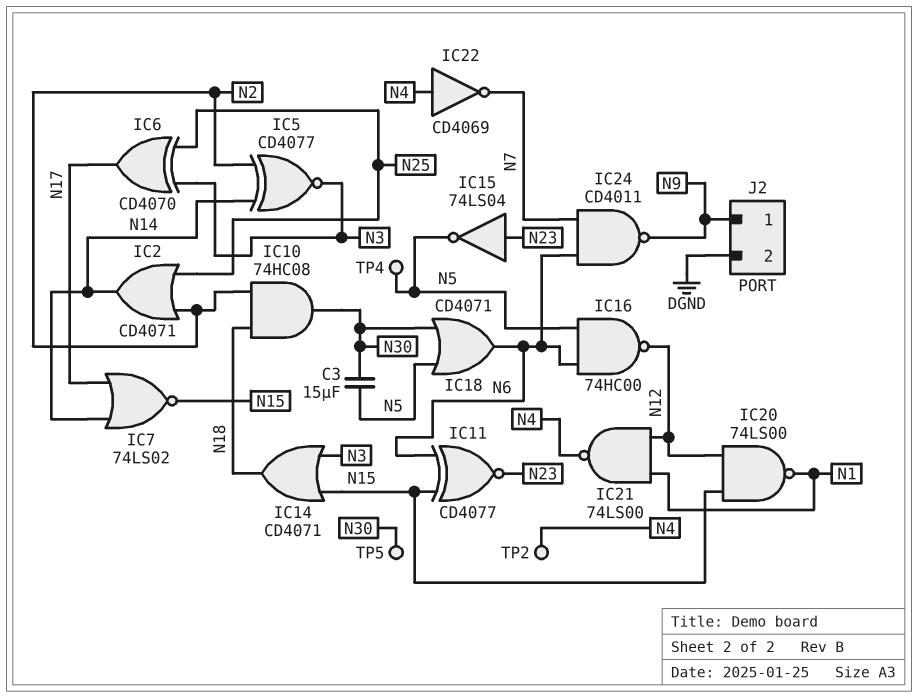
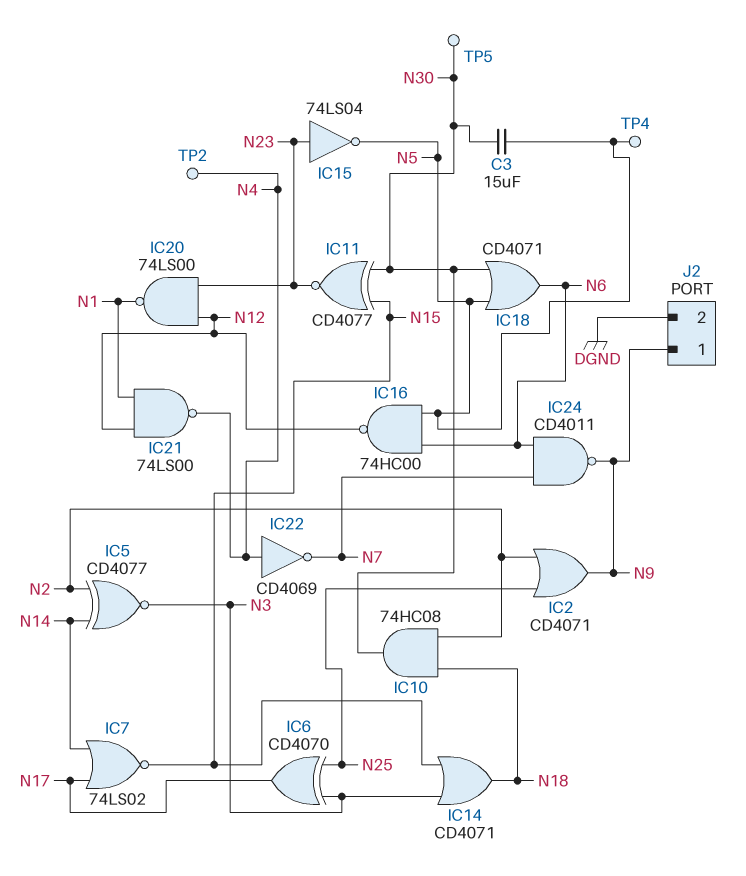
IC2: OR CD4071 (in N2, in N25, out N14) -> OR CD4071 (in N2, in N25, out N9)
IC11: XNOR CD4077 (in N6, in N15, out N23) -> XNOR CD4077 (in N15, in N30, out N23)
IC20: NAND 74LS00 (in N12, in N15, out N1) -> NAND 74LS00 (in N12, in N23, out N1)

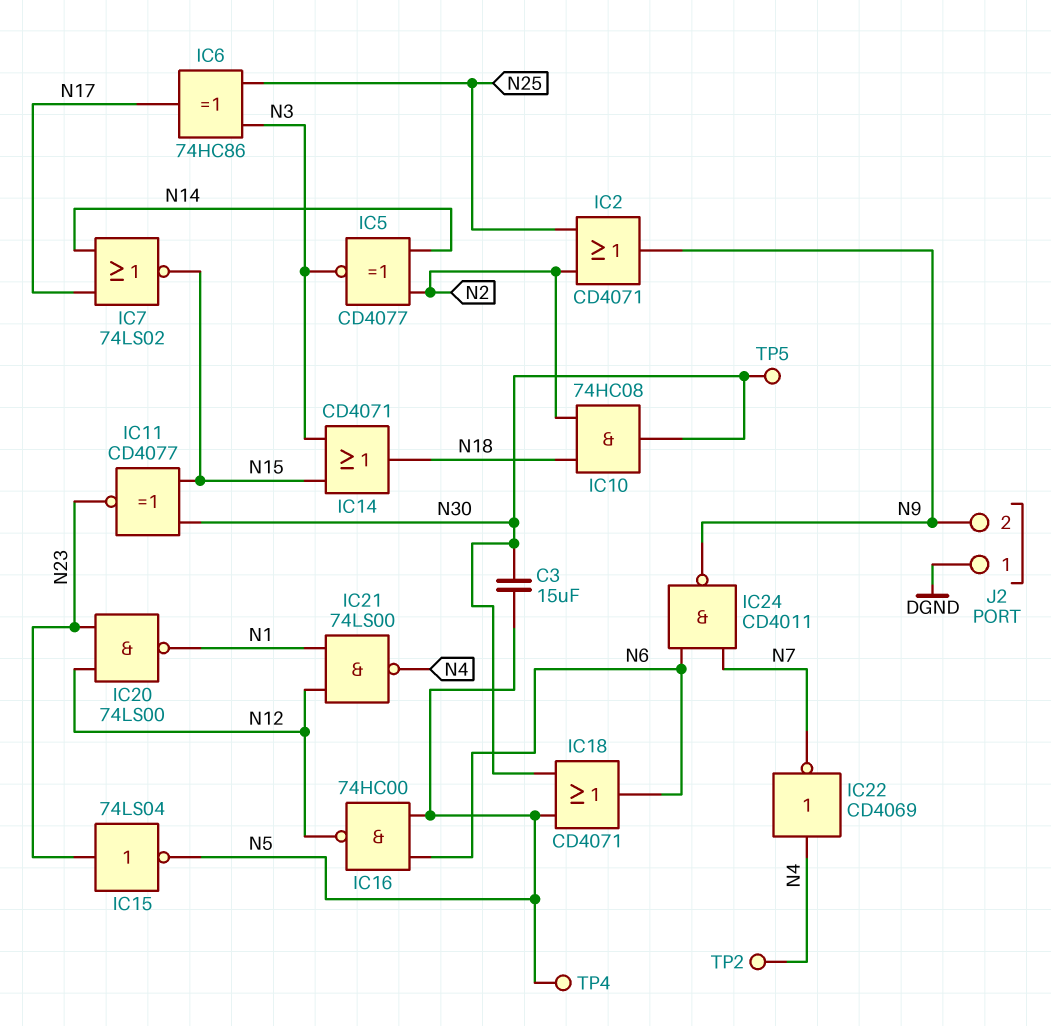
IC6: XOR CD4070 (in N3, in N25, out N17) -> XOR 74HC86 (in N3, in N25, out N17)
J2 pin 1: N9 -> DGND
J2 pin 2: DGND -> N9

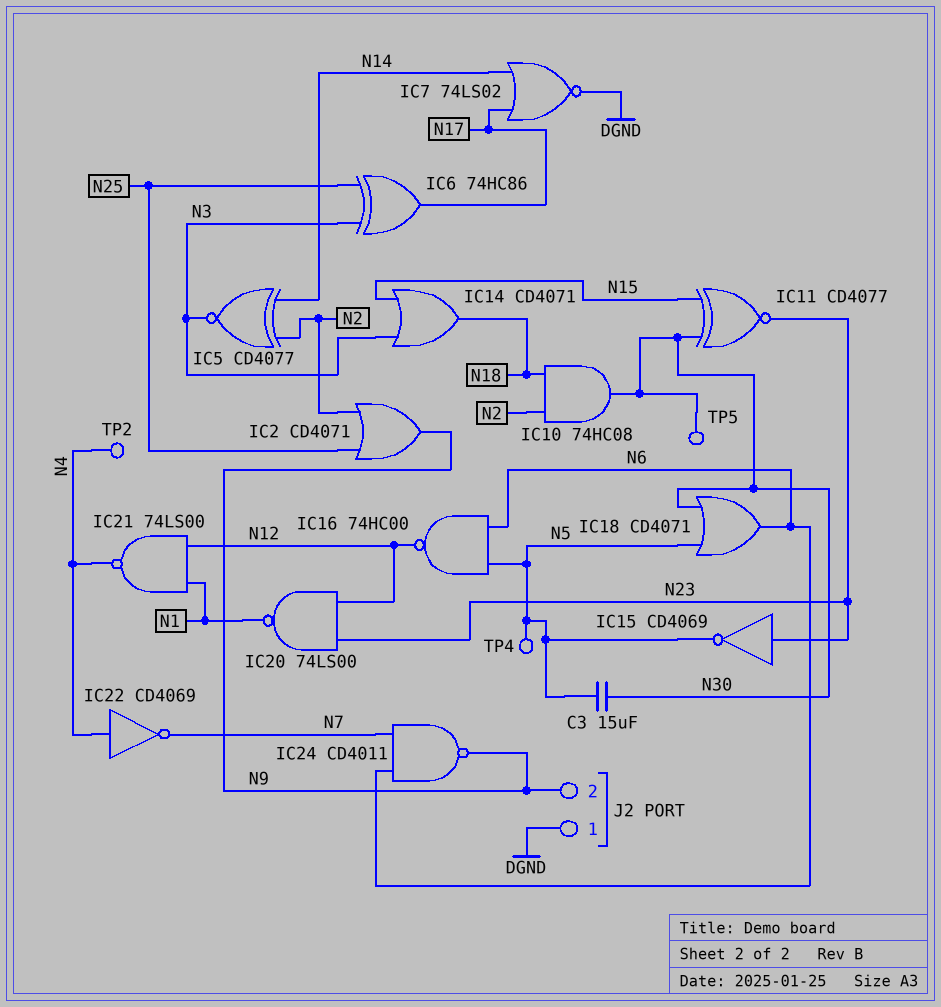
IC7: NOR 74LS02 (in N14, in N17, out N15) -> NOR 74LS02 (in N14, in N17, out DGND)
IC15: NOT 74LS04 (in N23, out N5) -> NOT CD4069 (in N23, out N5)

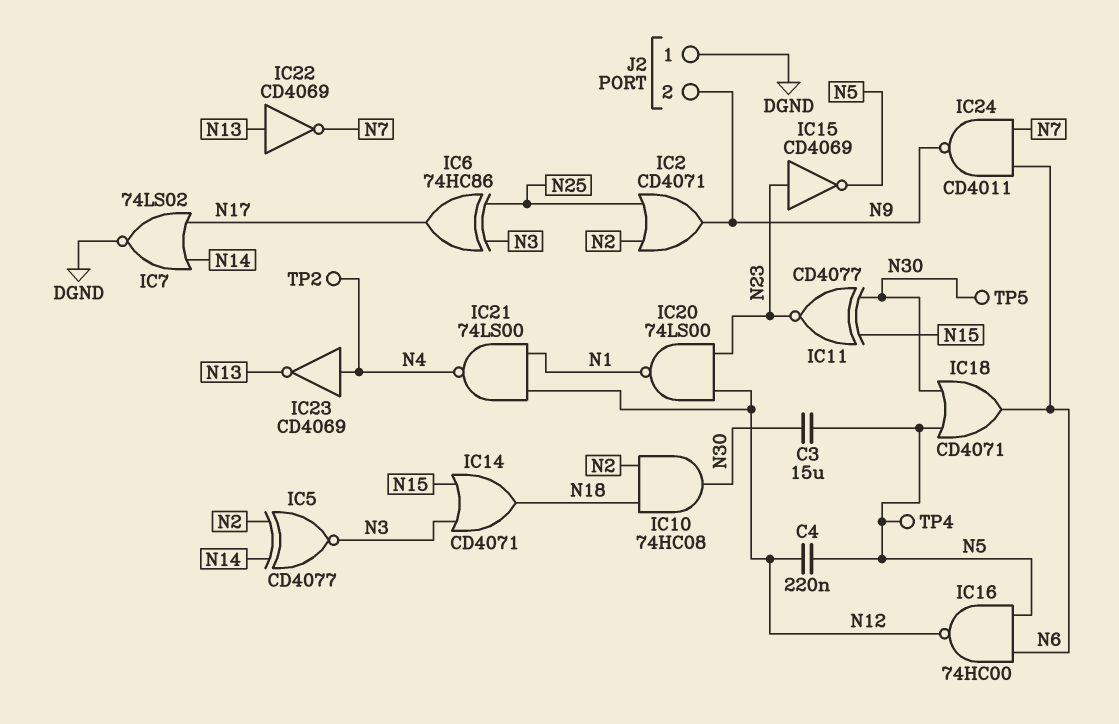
C4: none -> 220nF (N5, N12)
IC22: NOT CD4069 (in N4, out N7) -> NOT CD4069 (in N13, out N7)
IC23: none -> NOT CD4069 (in N4, out N13)

